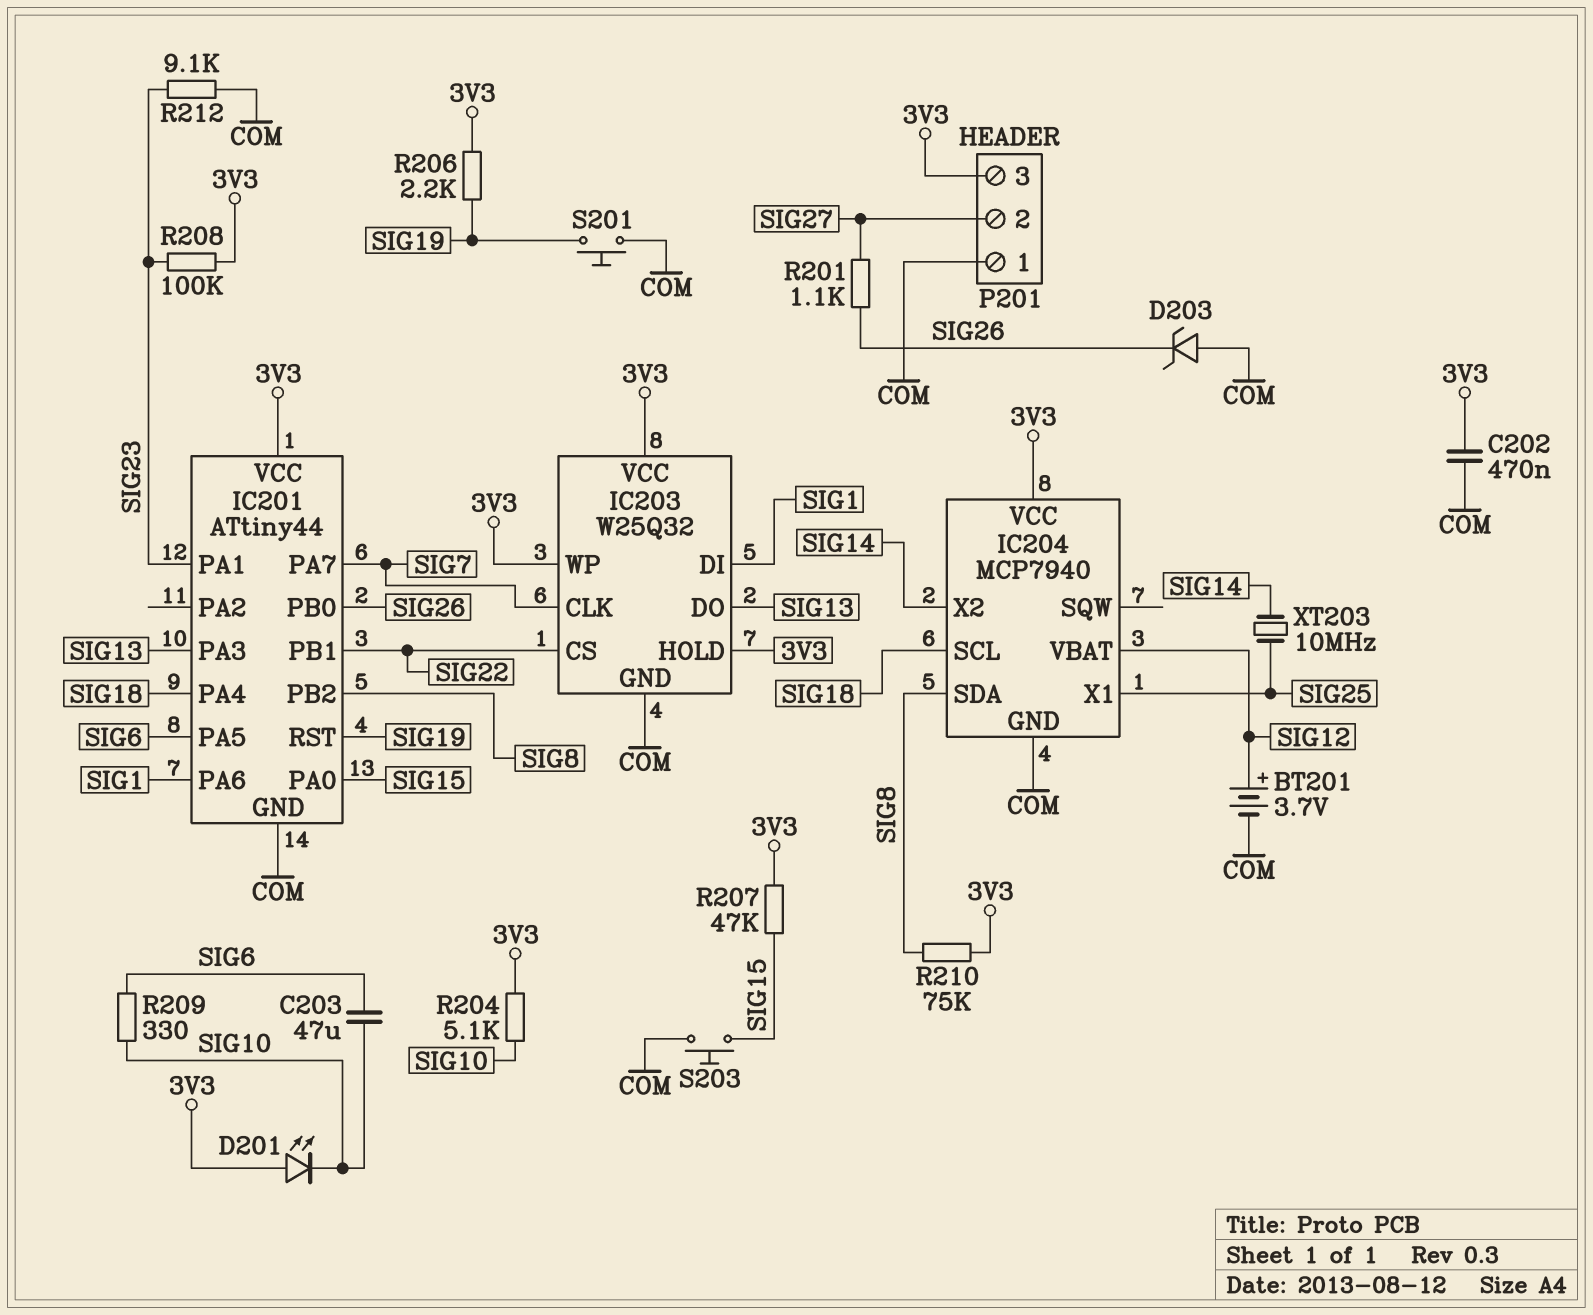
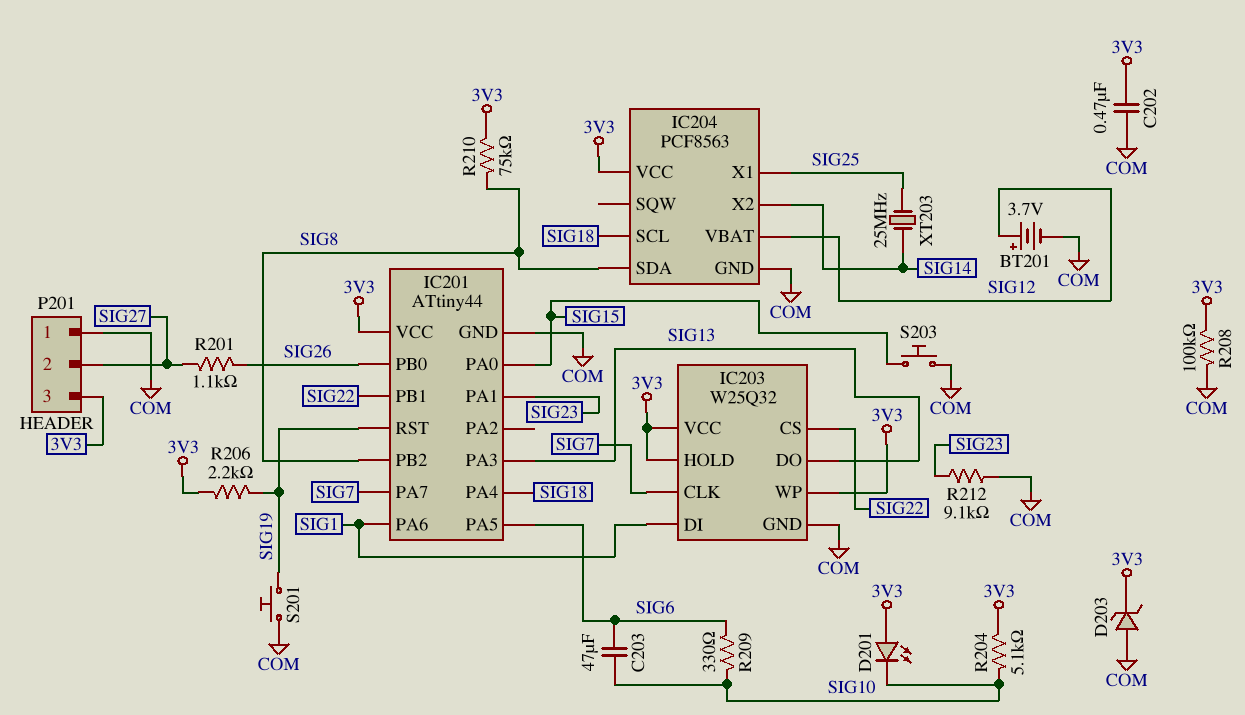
D203: zener (A COM, K SIG26) -> zener (A COM, K 3V3)
IC204: MCP7940 -> PCF8563
R207: 47k (3V3, SIG15) -> none
R208: 100k (3V3, SIG23) -> 100k (3V3, COM)
XT203: 10MHz (SIG14, SIG25) -> 25MHz (SIG14, SIG25)

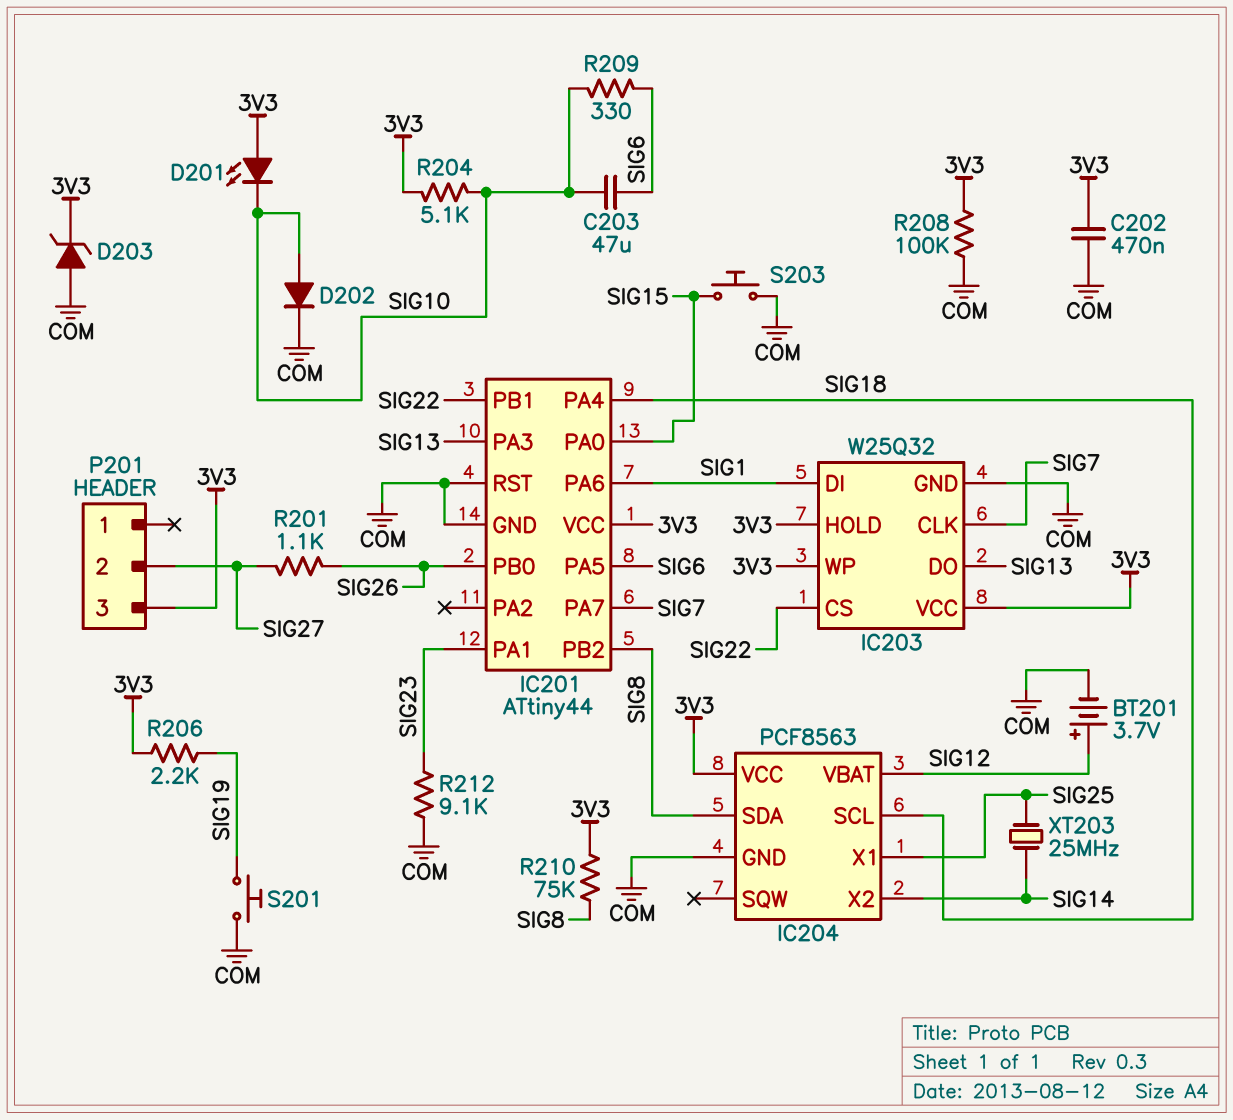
D202: none -> diode (A SIG10, K COM)
IC201 pin RST: SIG19 -> COM
P201 pin 1: COM -> none

